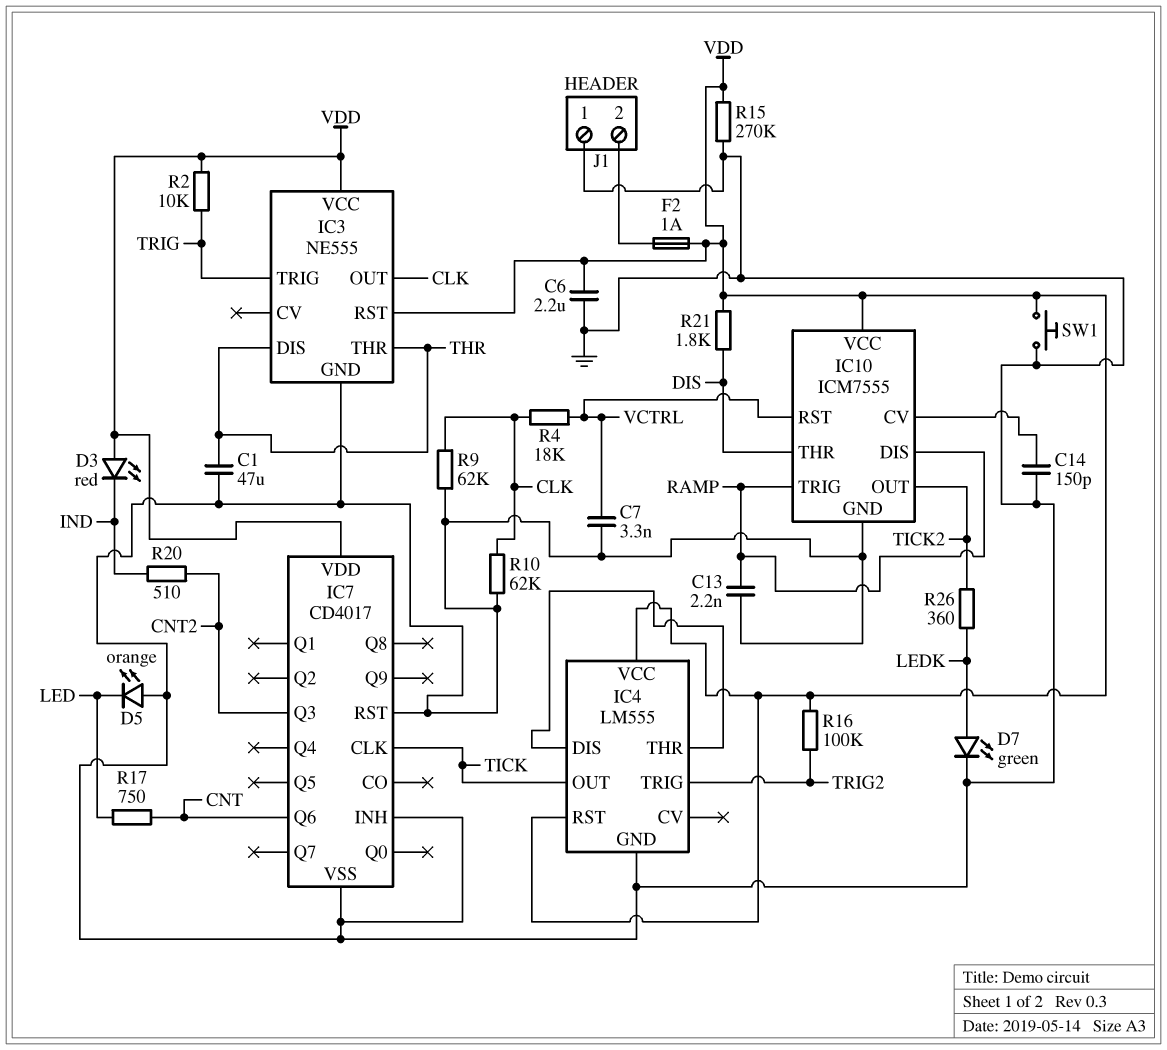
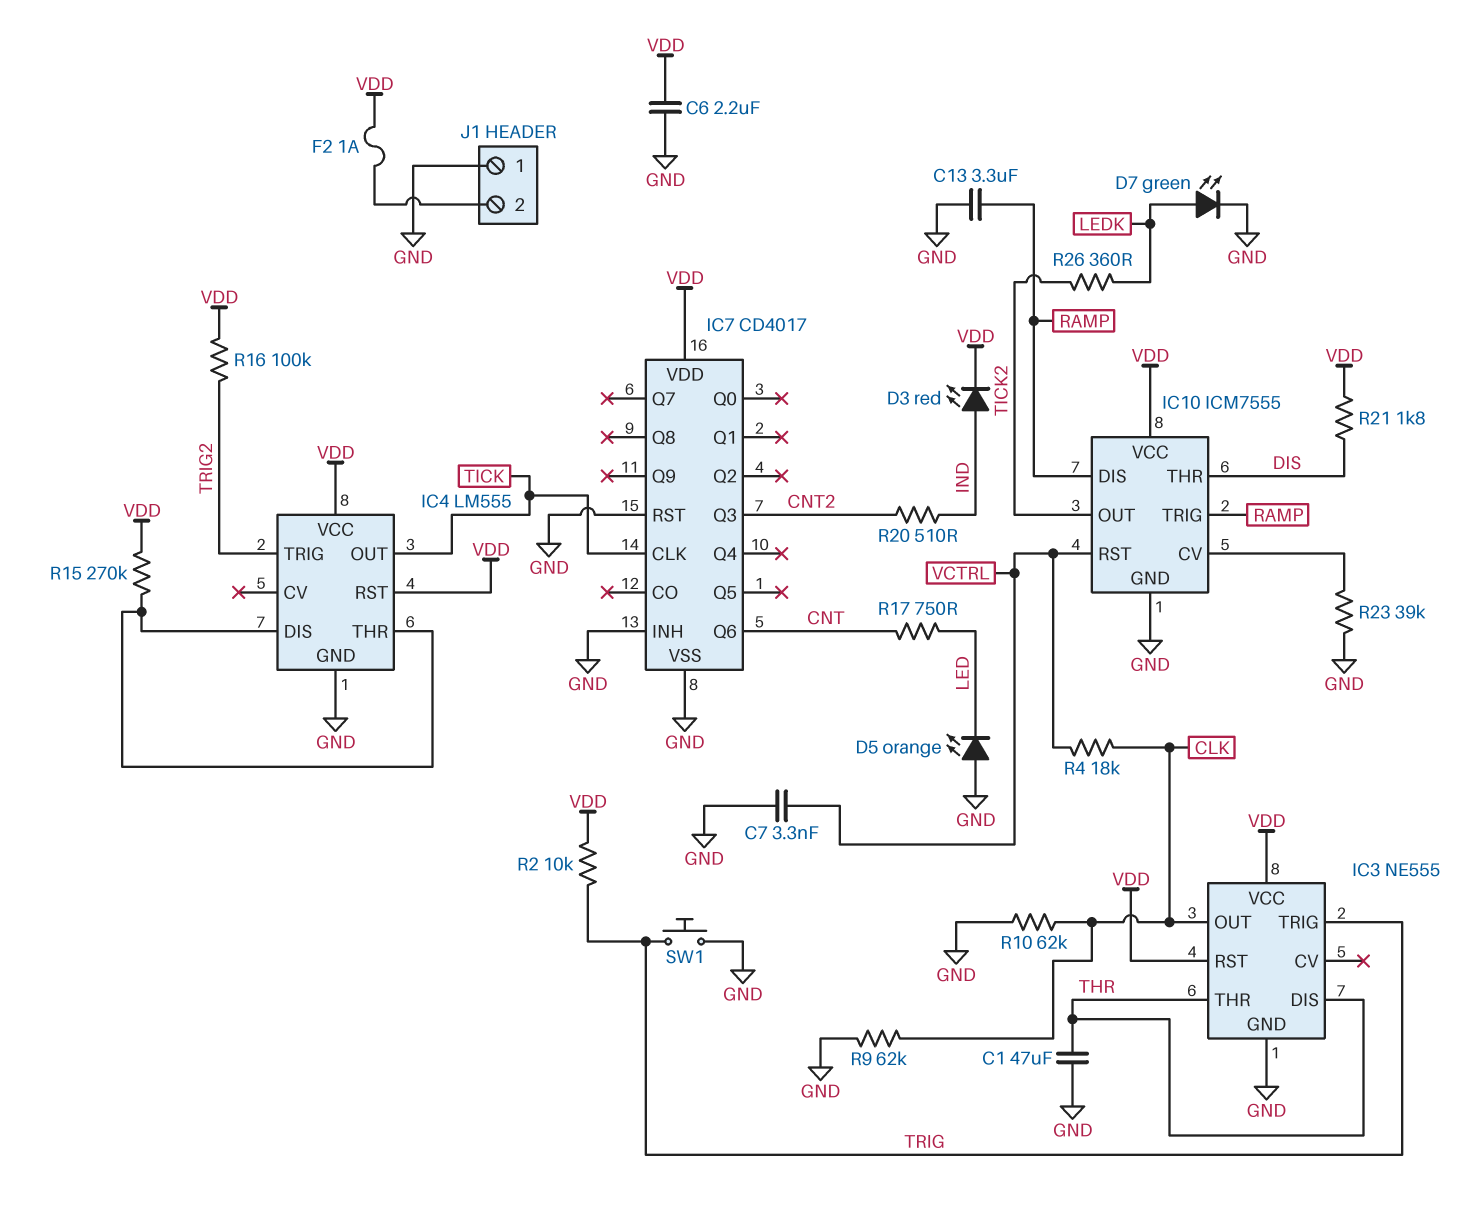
C13: 2.2nF (GND, RAMP) -> 3.3uF (GND, RAMP)
C14: 150pF (GND, IC10/CV) -> none
D3: LED red (A VDD, K IND) -> LED red (A IND, K VDD)
R15: 270k (GND, VDD) -> 270k (IC4/DIS, VDD)
R23: none -> 39k (GND, IC10/CV)
SW1: button (GND, VDD) -> button (GND, TRIG)

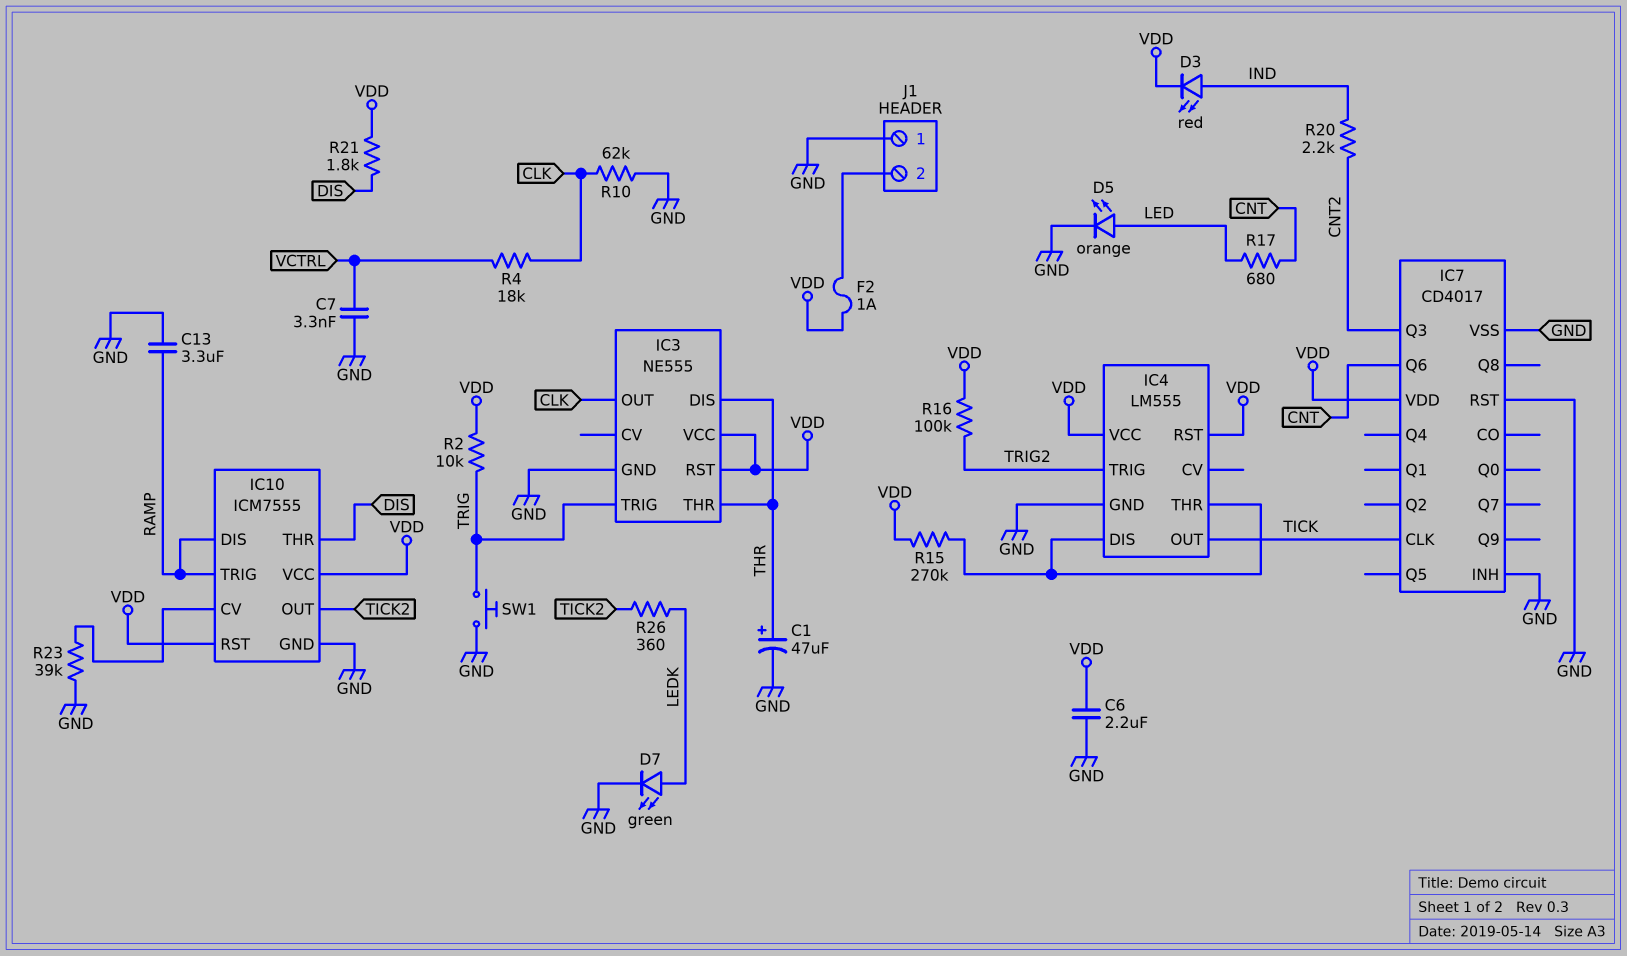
C1: 47uF (GND, THR) -> 47uF (plus THR, minus GND)
D5: LED orange (A GND, K LED) -> LED orange (A LED, K GND)
IC10 pin RST: VCTRL -> VDD
R9: 62k (CLK, GND) -> none
R17: 750 (CNT, LED) -> 680 (CNT, LED)
R20: 510 (CNT2, IND) -> 2.2k (CNT2, IND)

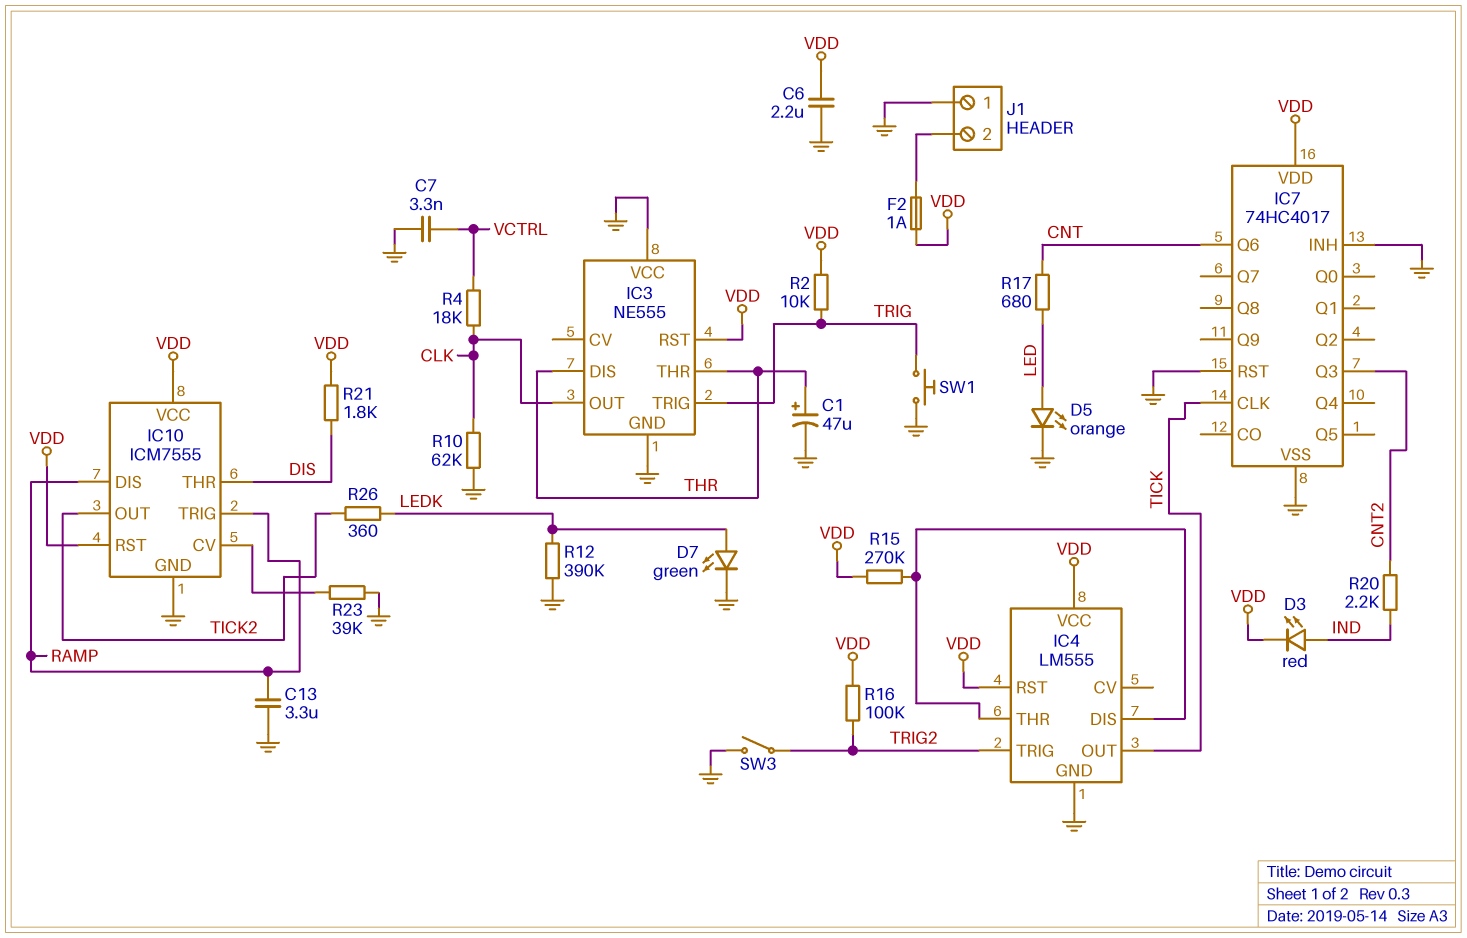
IC3 pin VCC: VDD -> GND
IC7: CD4017 -> 74HC4017
R12: none -> 390k (GND, LEDK)
SW3: none -> switch (GND, TRIG2)

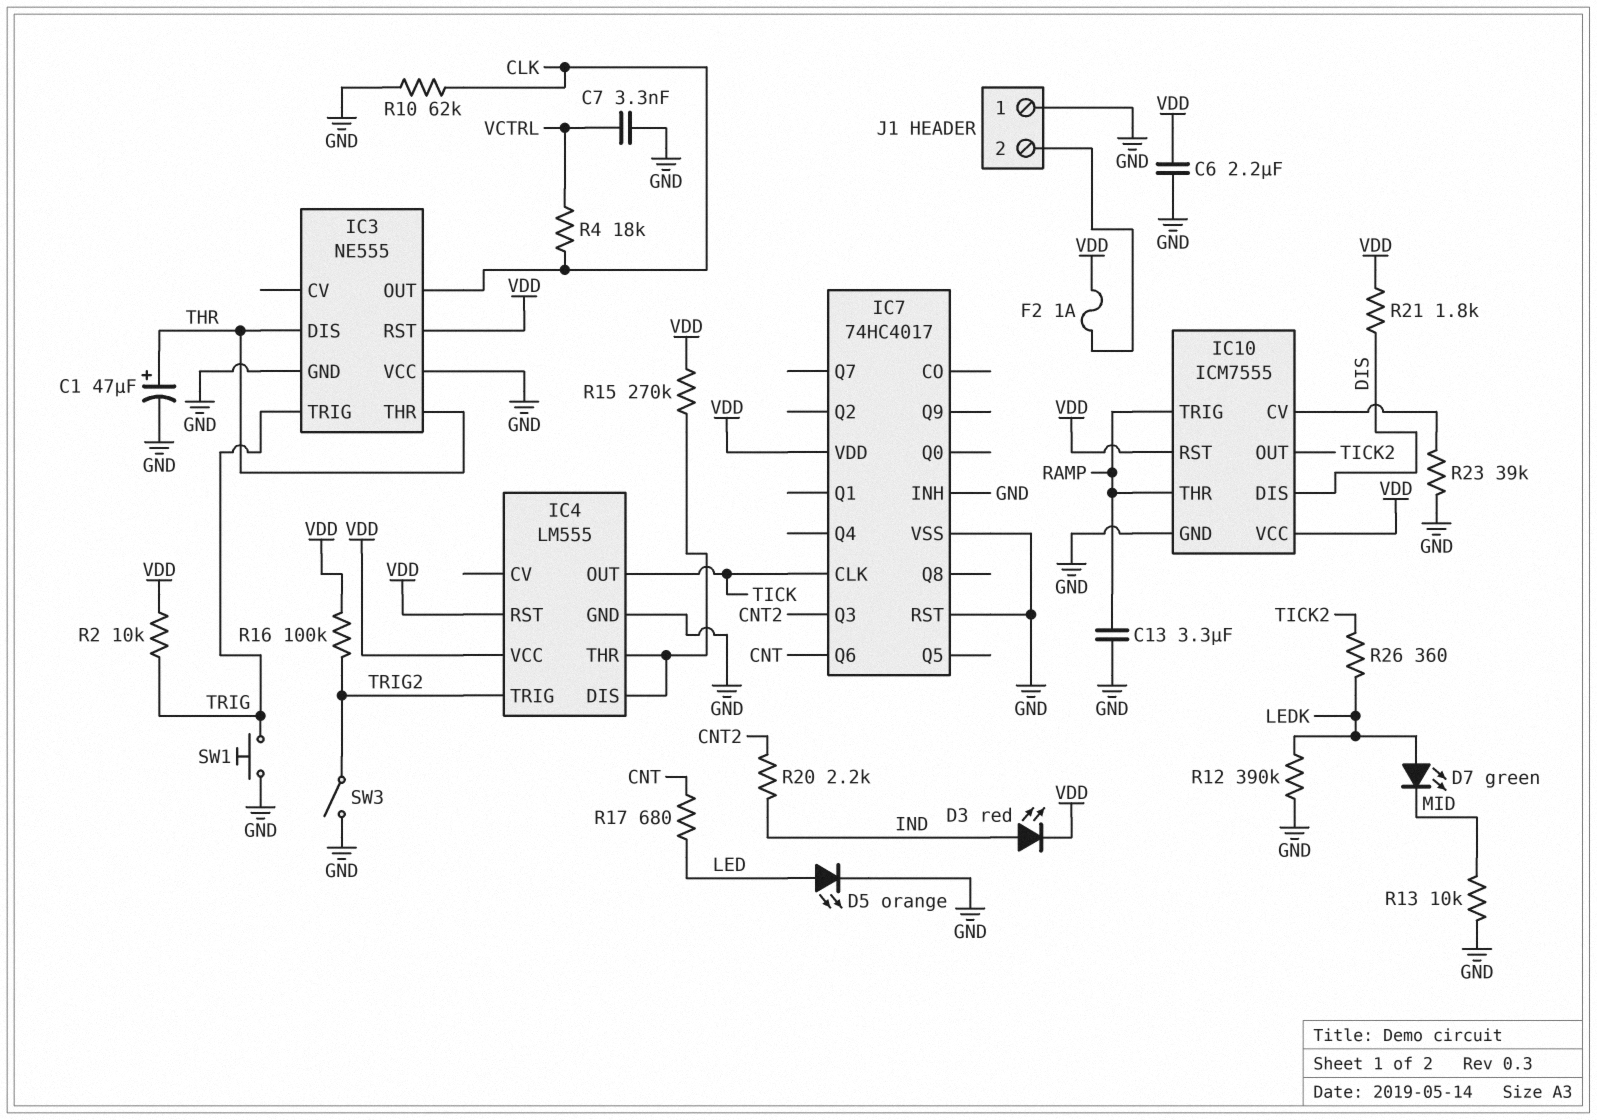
D7: LED green (A LEDK, K GND) -> LED green (A LEDK, K MID)
IC10 pin DIS: RAMP -> DIS
IC10 pin THR: DIS -> RAMP
R13: none -> 10k (GND, MID)

